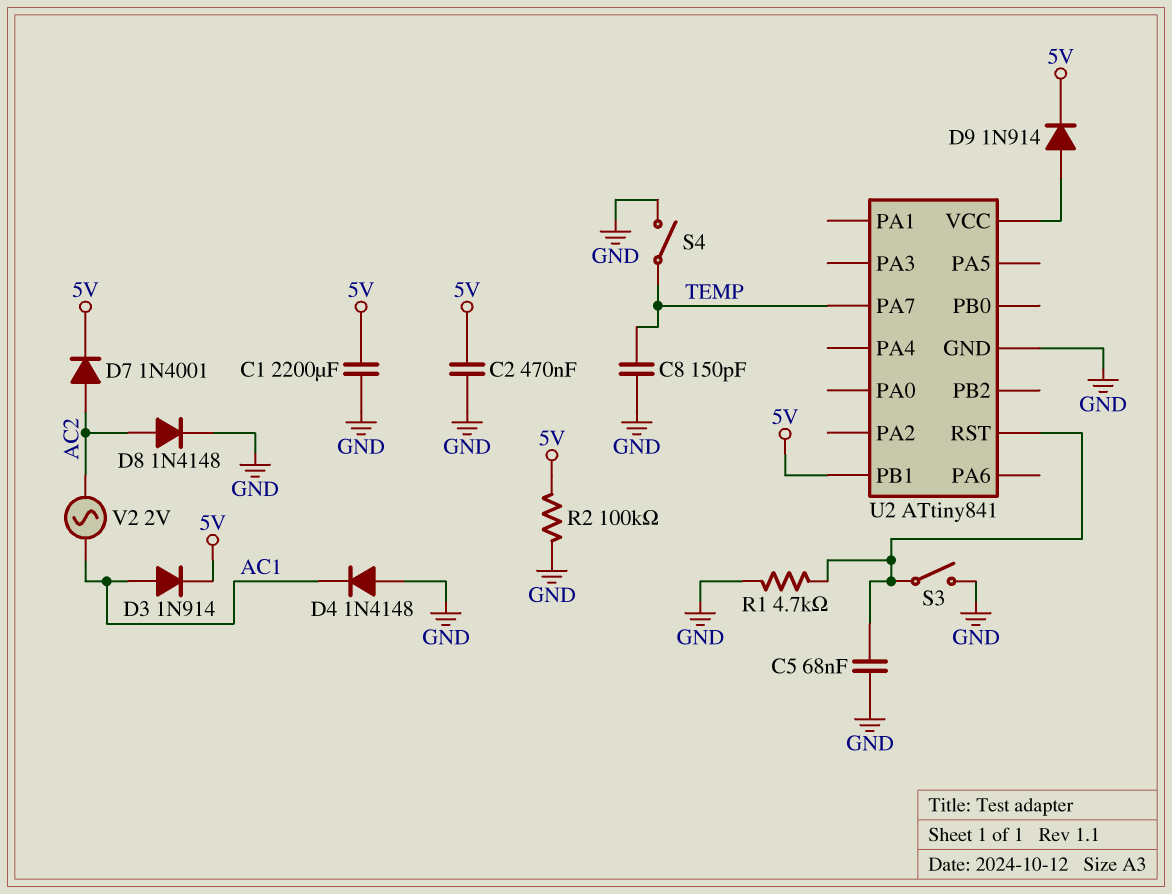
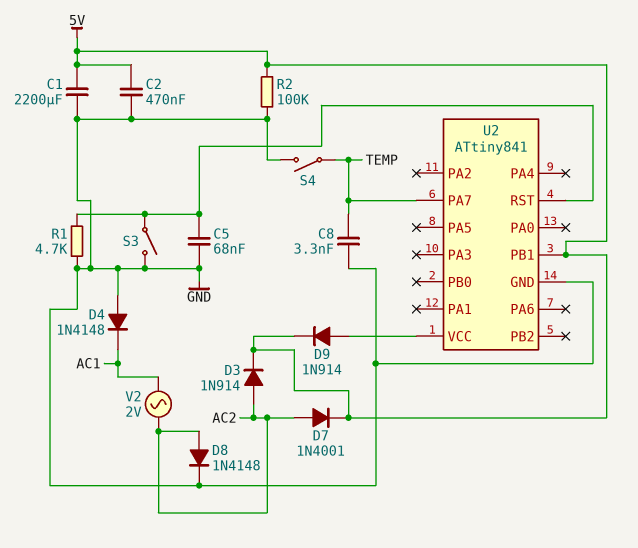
C8: 150pF (GND, TEMP) -> 3.3nF (GND, TEMP)
D3: diode 1N914 (A AC1, K 5V) -> diode 1N914 (A AC2, K 5V)

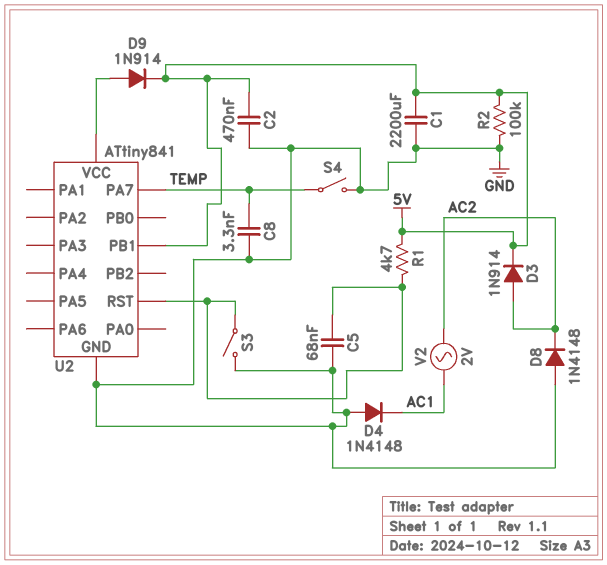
D7: diode 1N4001 (A AC2, K 5V) -> none
D8: diode 1N4148 (A AC2, K GND) -> diode 1N4148 (A GND, K AC2)
R1: 4.7k (GND, U2/RST) -> 4.7k (5V, U2/RST)

